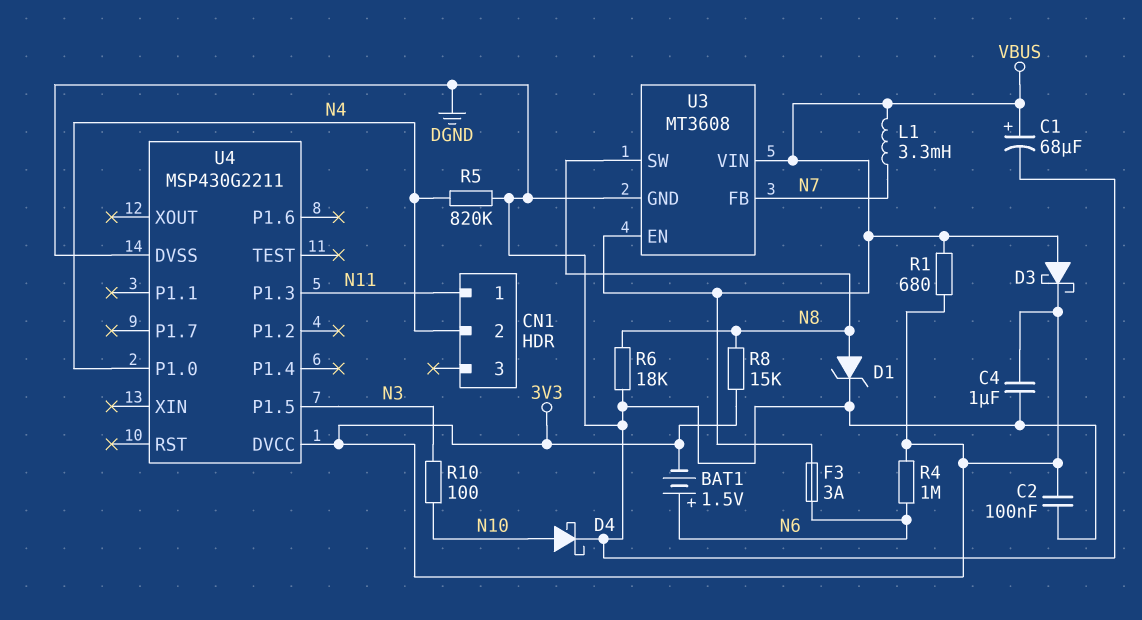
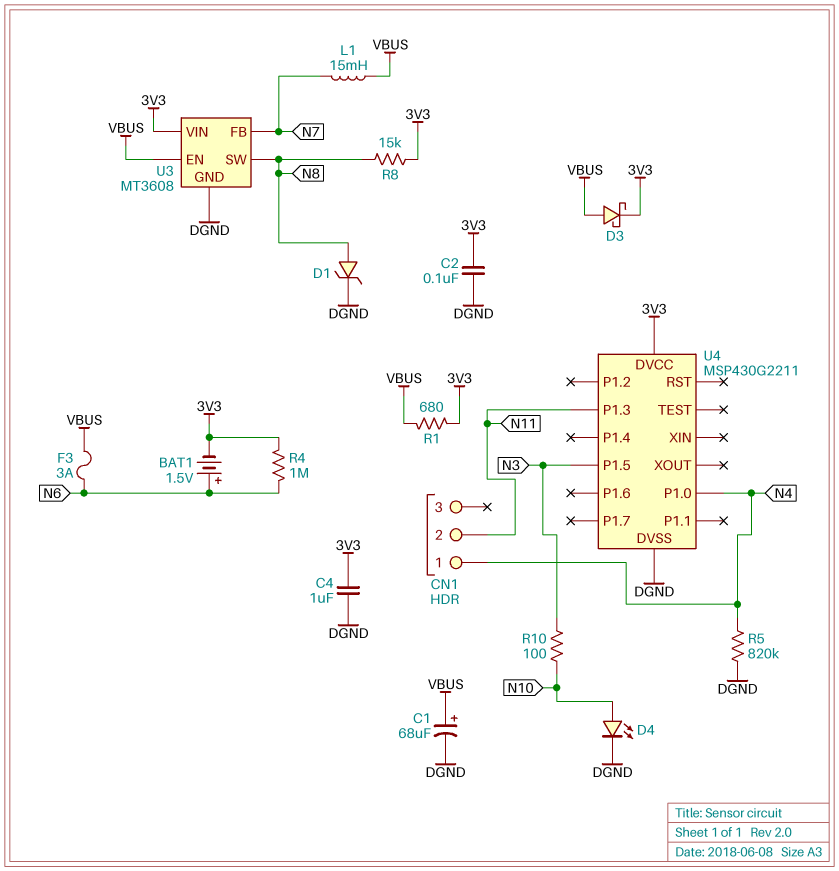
CN1 pin 1: N11 -> N4
CN1 pin 2: N4 -> N11
D4: schottky (A N10, K DGND) -> LED (A N10, K DGND)
L1: 3.3mH (N7, VBUS) -> 15mH (N7, VBUS)
R6: 18k (DGND, N8) -> none
U3 pin VIN: VBUS -> 3V3

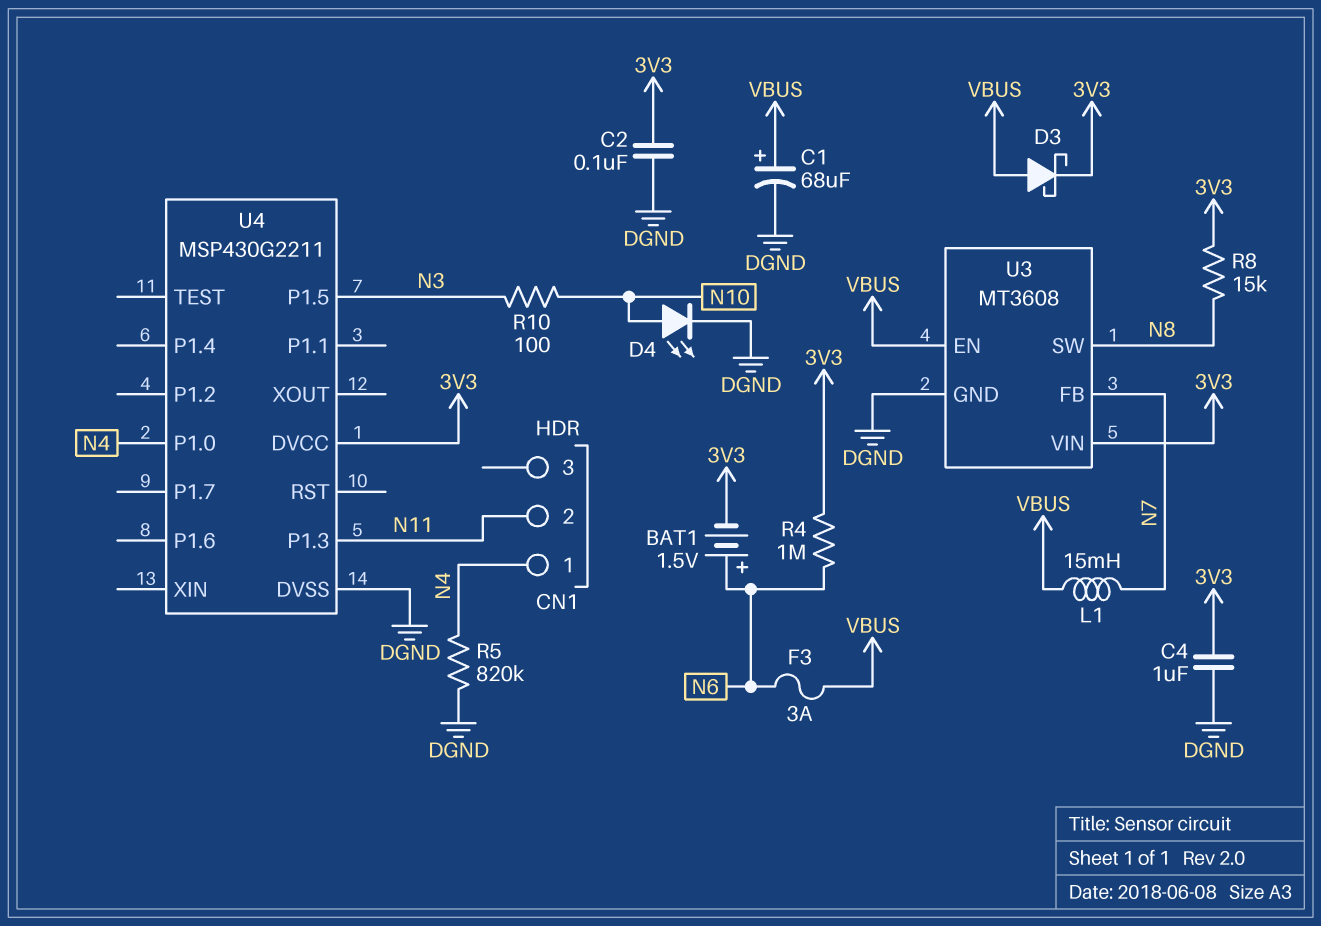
D1: zener (A N8, K DGND) -> none
R1: 680 (3V3, VBUS) -> none

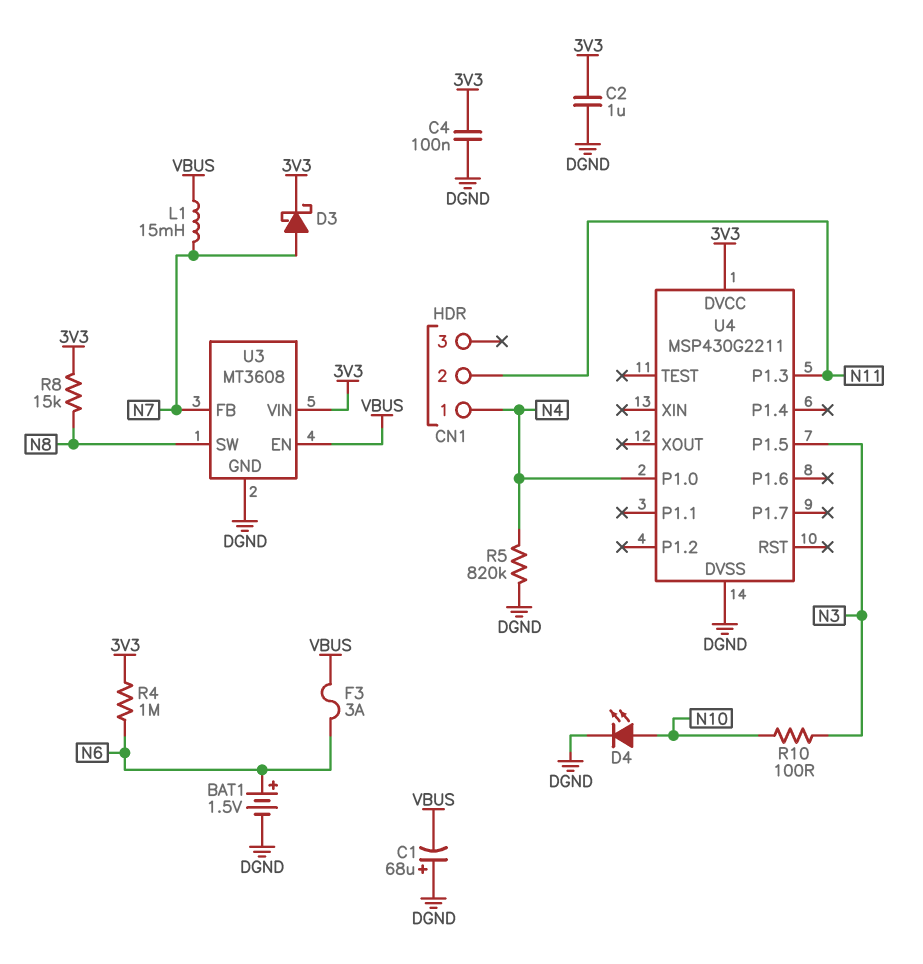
BAT1: 1.5V (plus N6, minus 3V3) -> 1.5V (plus N6, minus DGND)
C1: 68uF (plus VBUS, minus DGND) -> 68uF (plus DGND, minus VBUS)
C2: 100nF (3V3, DGND) -> 1uF (3V3, DGND)
C4: 1uF (3V3, DGND) -> 100nF (3V3, DGND)
D3: schottky (A VBUS, K 3V3) -> schottky (A N7, K 3V3)

